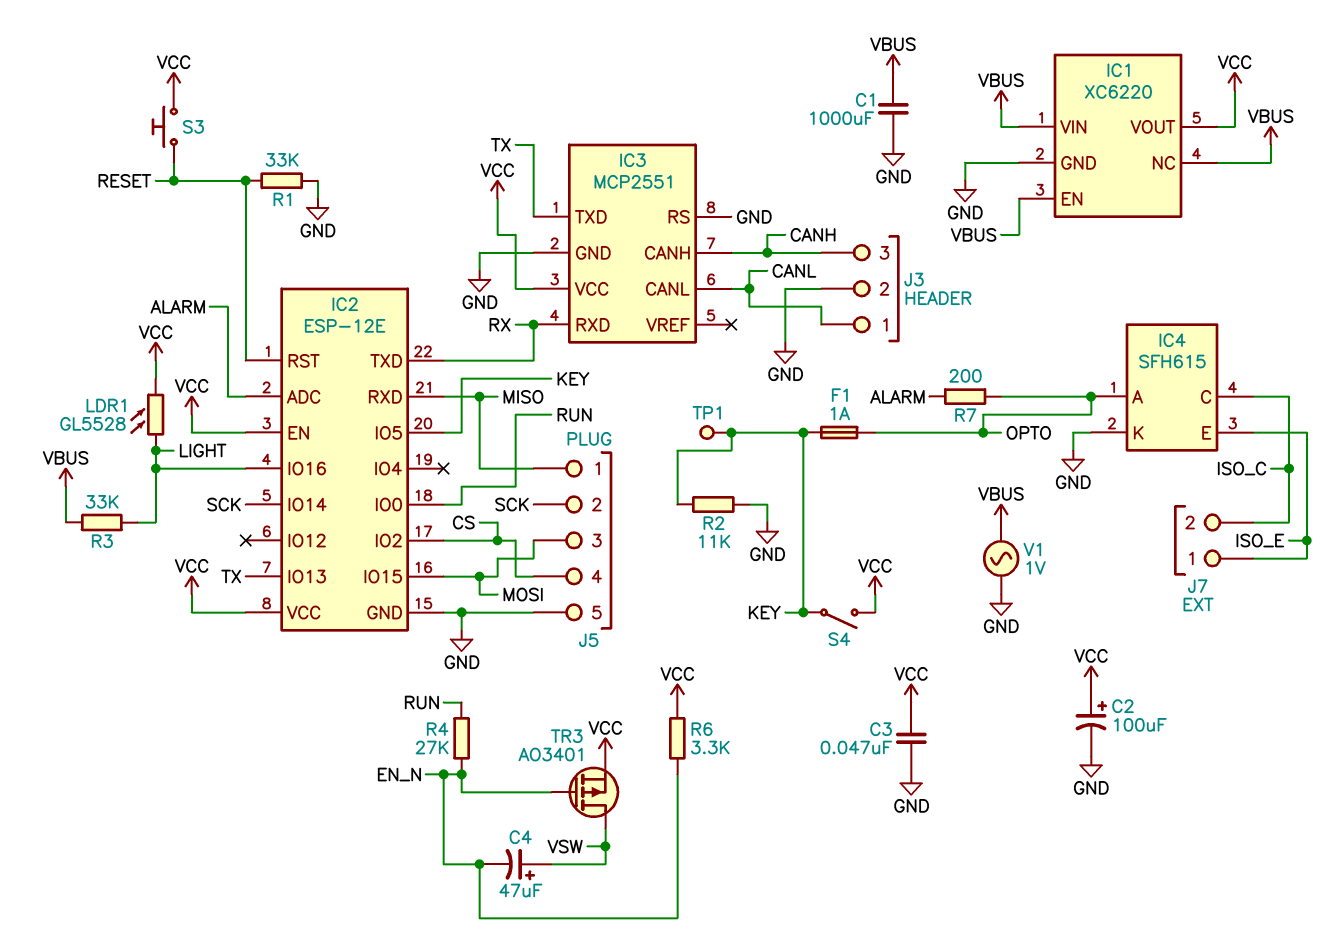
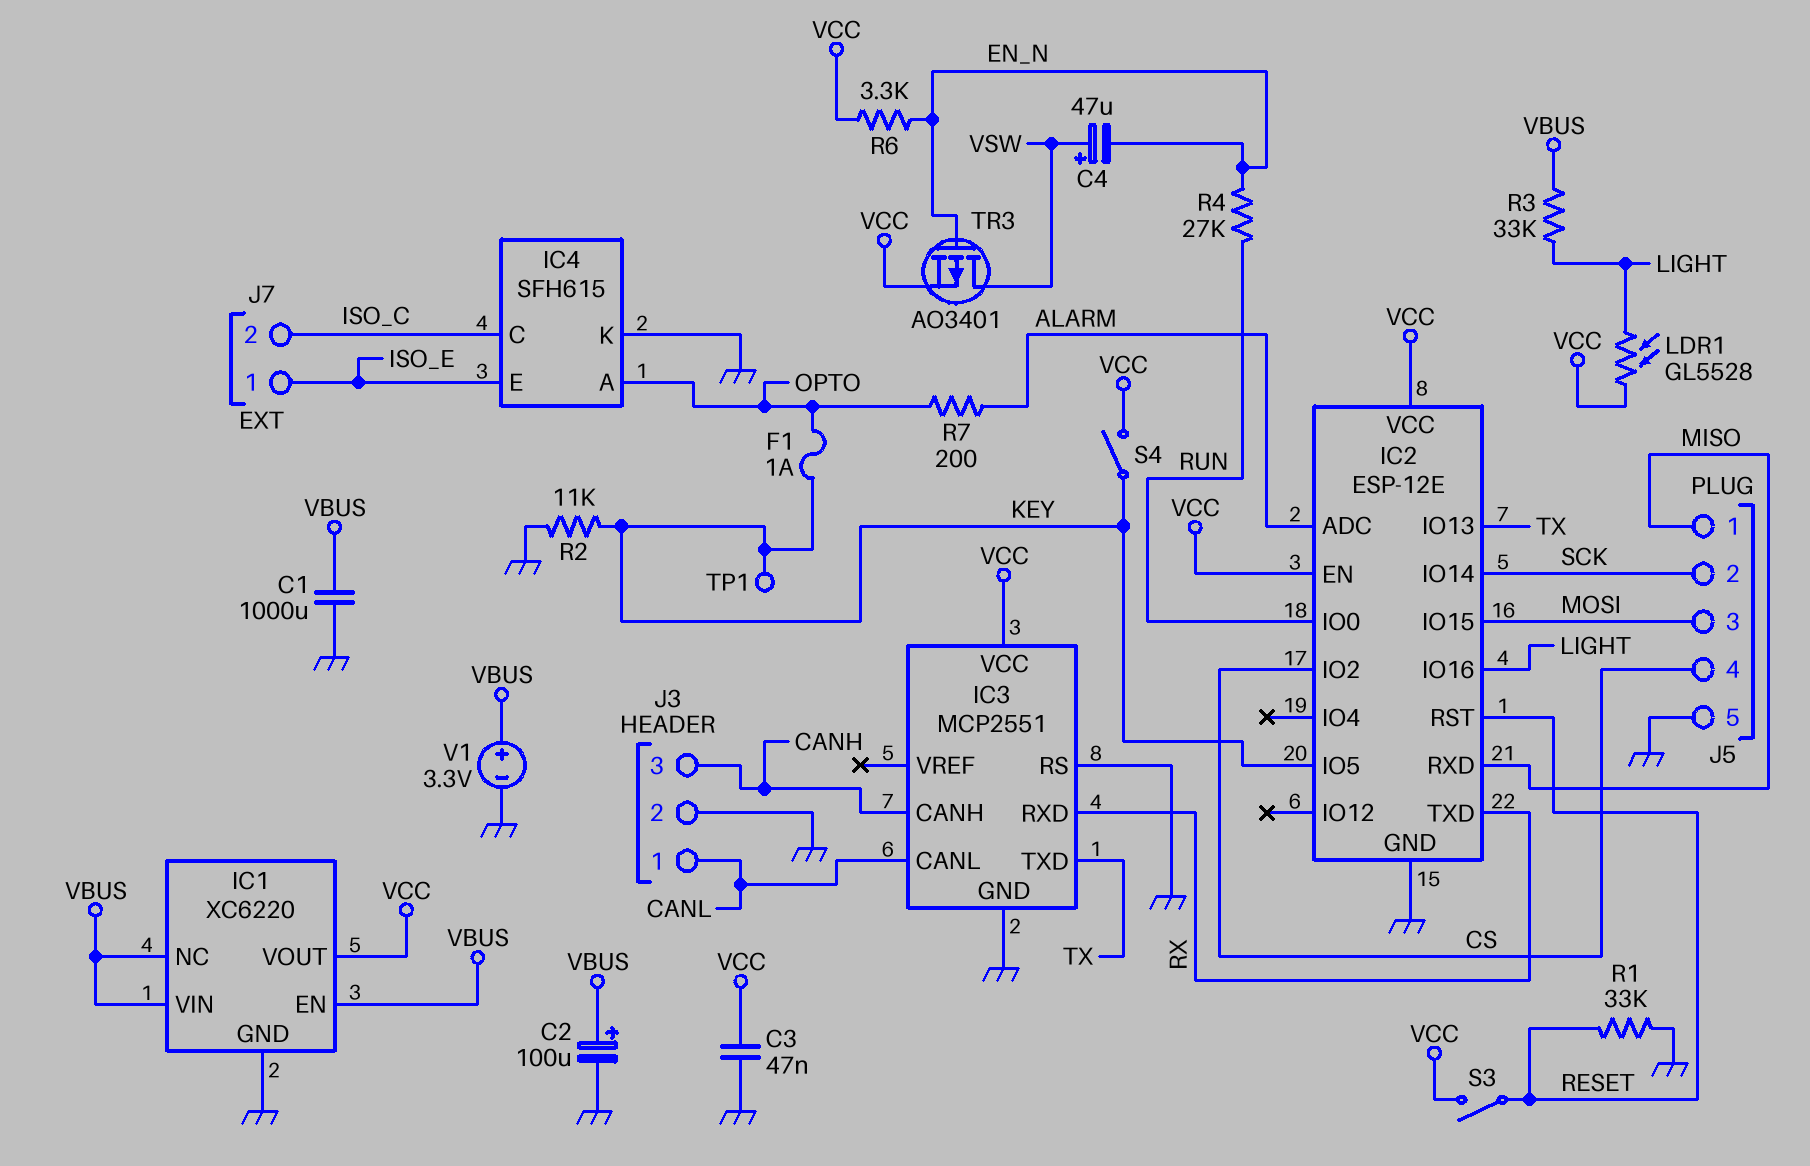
C2: 100uF (plus VCC, minus GND) -> 100uF (plus VBUS, minus GND)
S3: button (RESET, VCC) -> switch (RESET, VCC)
V1: AC 1V (GND, VBUS) -> 3.3V (plus VBUS, minus GND)

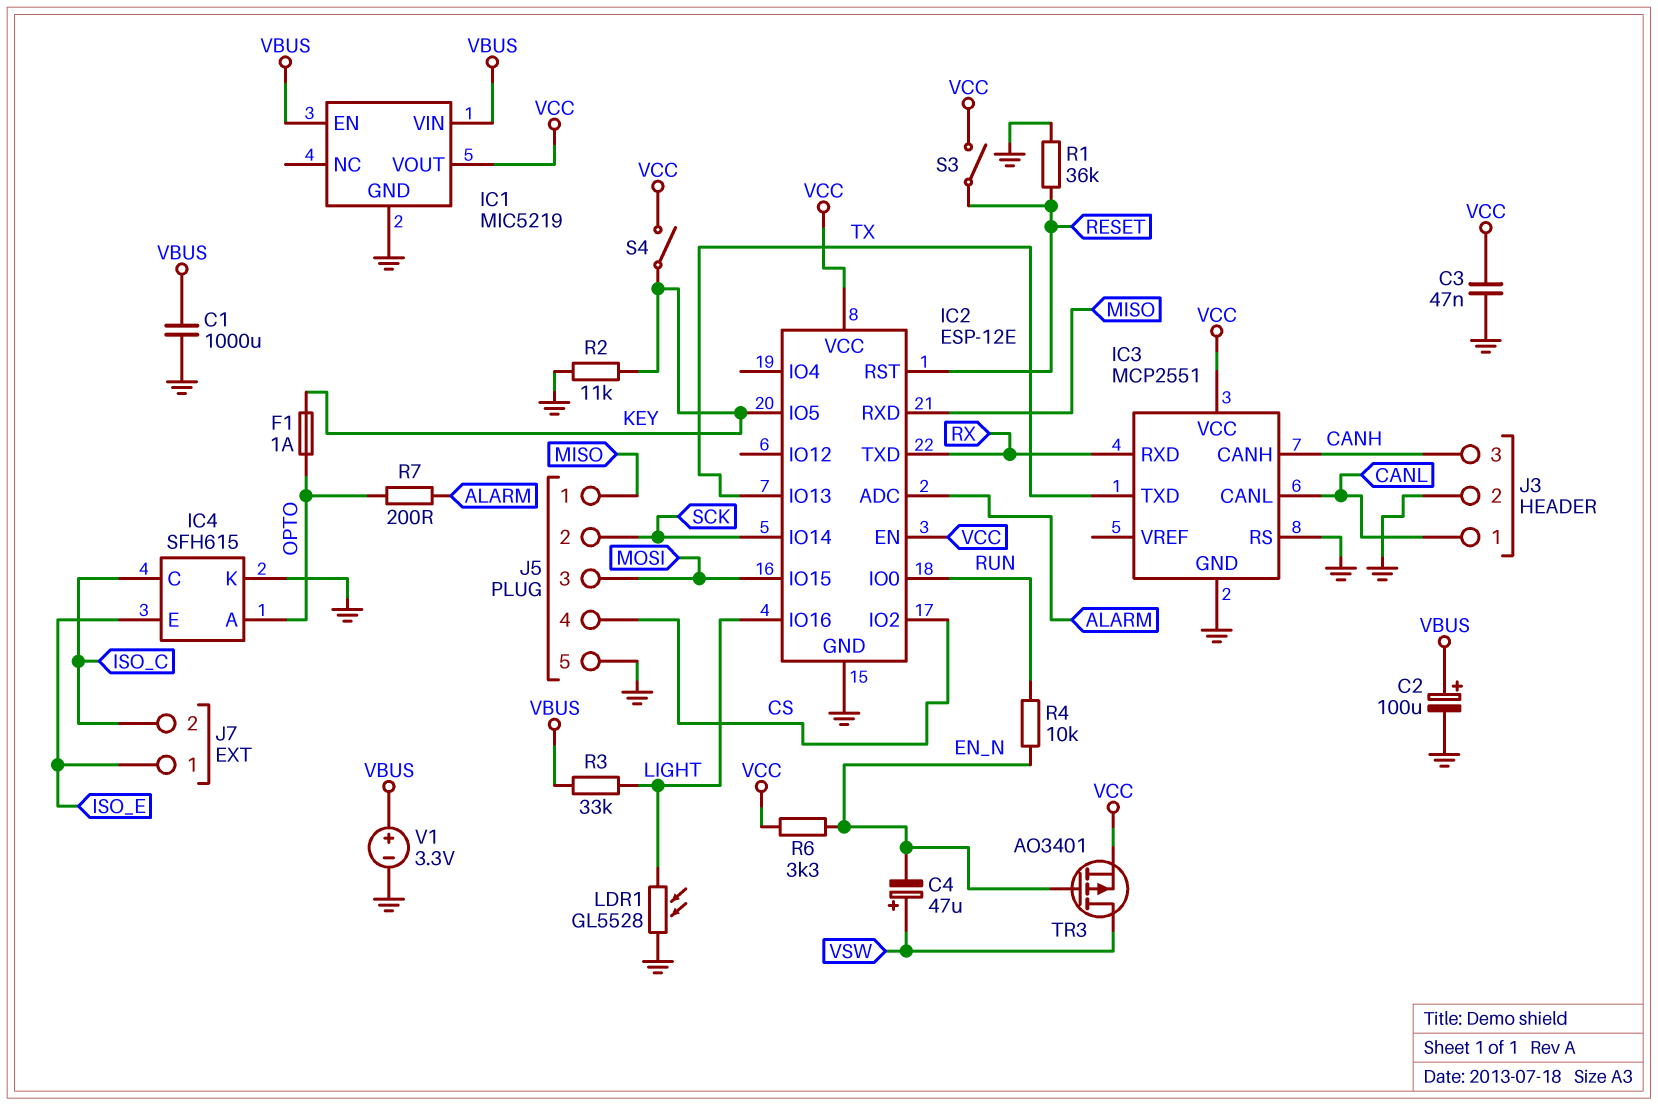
IC1: XC6220 -> MIC5219
IC1 pin NC: VBUS -> none
LDR1: GL5528 (LIGHT, VCC) -> GL5528 (GND, LIGHT)
R1: 33k (GND, RESET) -> 36k (GND, RESET)
R4: 27k (EN_N, RUN) -> 10k (EN_N, RUN)
TP1: test point (KEY) -> none

